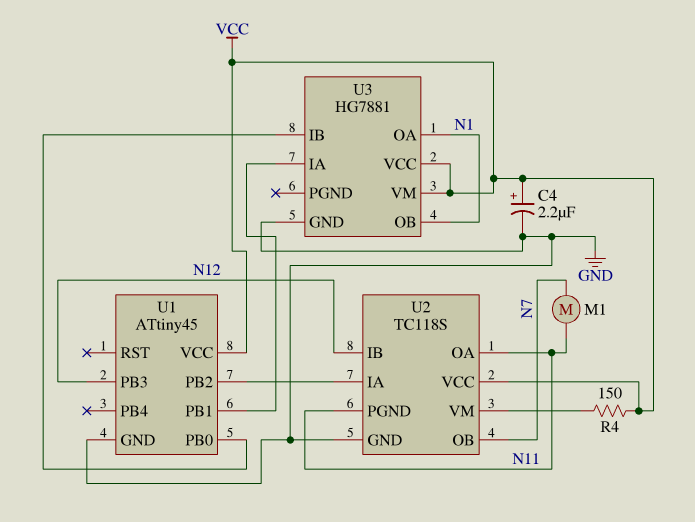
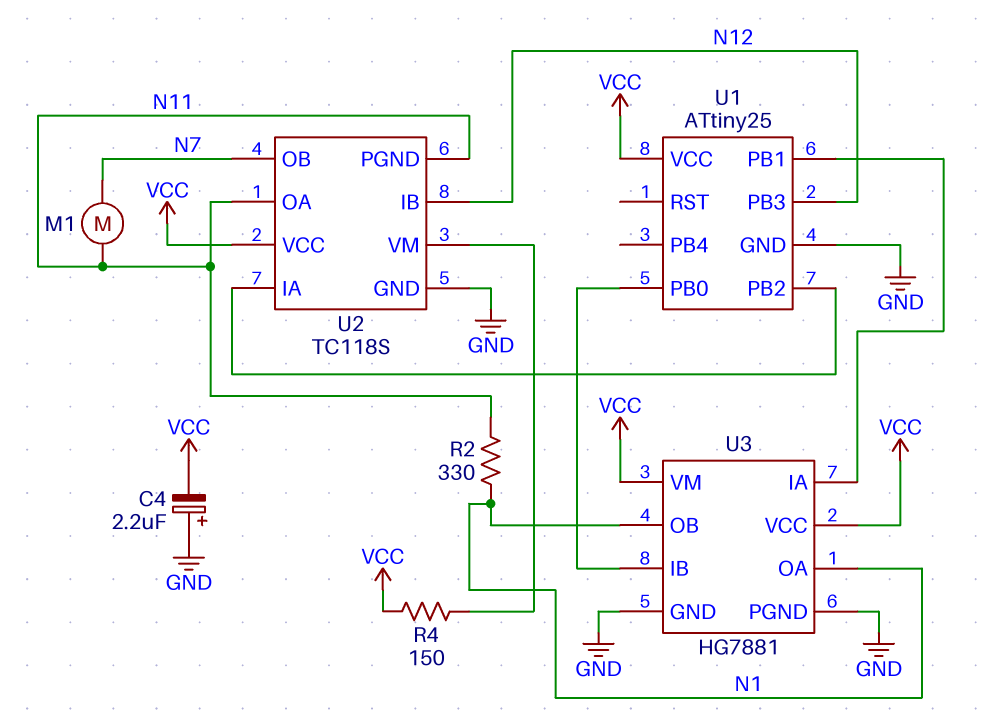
C4: 2.2uF (plus VCC, minus GND) -> 2.2uF (plus GND, minus VCC)
R2: none -> 330 (N1, N11)
U1: ATtiny45 -> ATtiny25
U3 pin PGND: none -> GND

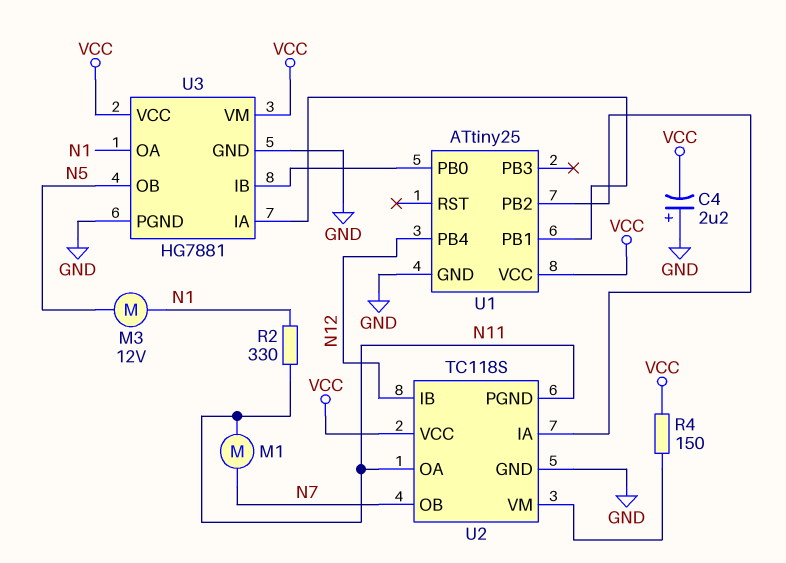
M3: none -> motor 12V (N1, N5)
U1 pin PB3: N12 -> none
U1 pin PB4: none -> N12
U3 pin OB: N1 -> N5

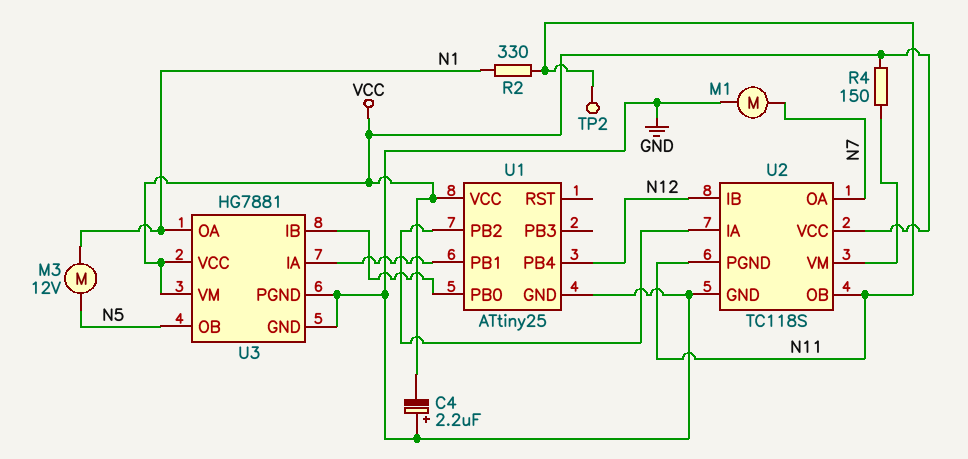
M1: motor (N7, N11) -> motor (GND, N7)
TP2: none -> test point (N11)
U2 pin OA: N11 -> N7
U2 pin OB: N7 -> N11

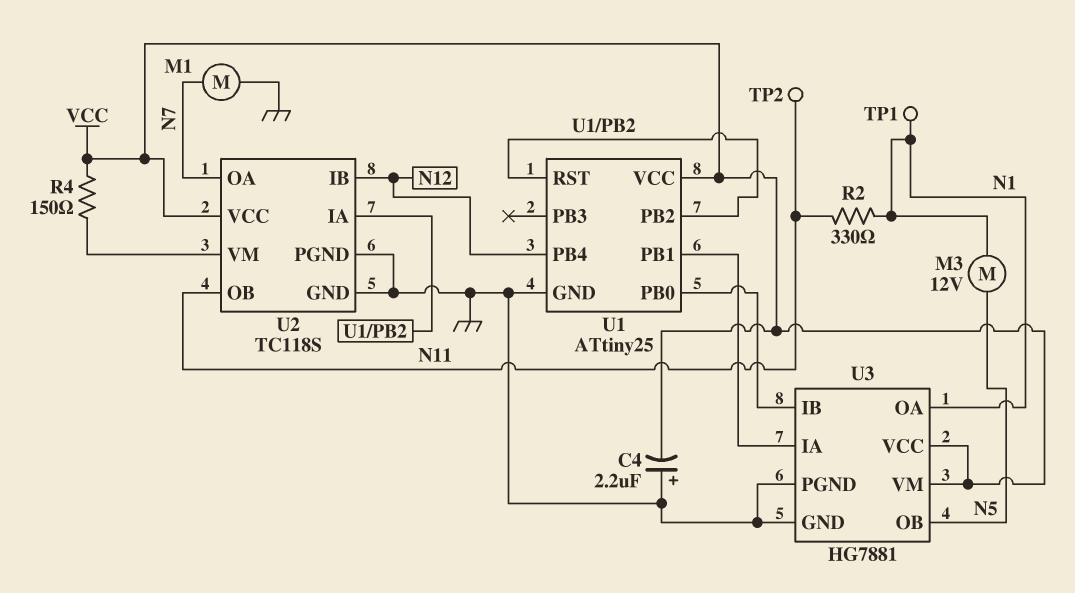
TP1: none -> test point (N1)
U1 pin RST: none -> U1/PB2
U2 pin PGND: N11 -> GND

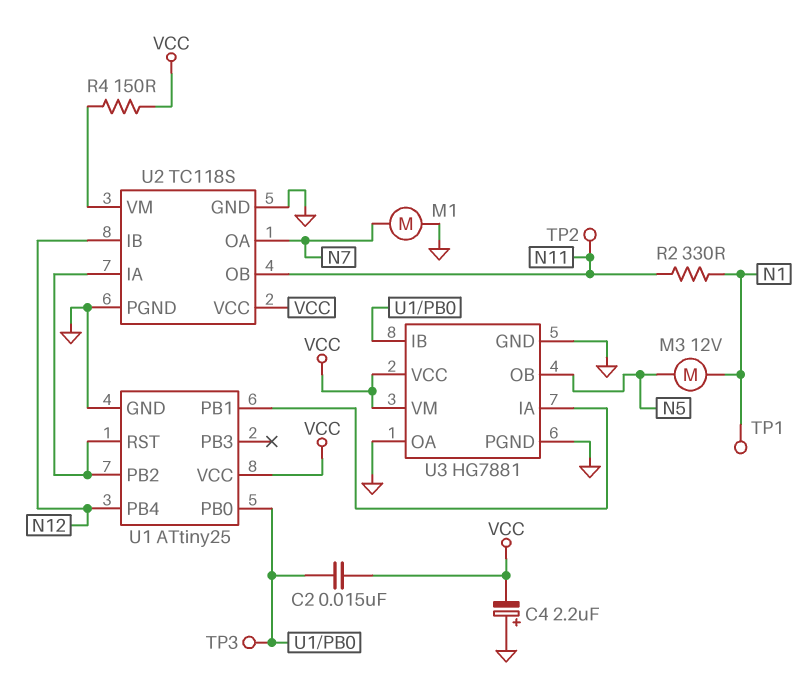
C2: none -> 15nF (U1/PB0, VCC)
TP3: none -> test point (U1/PB0)
U3 pin OA: N1 -> GND

